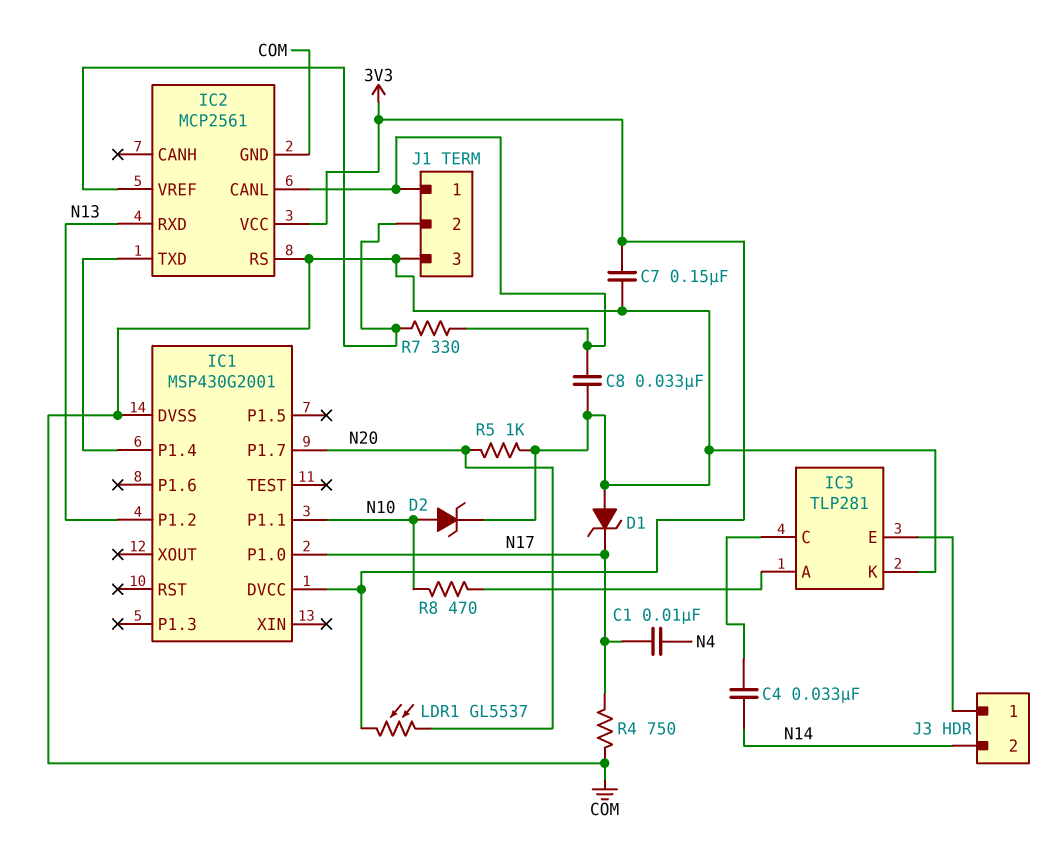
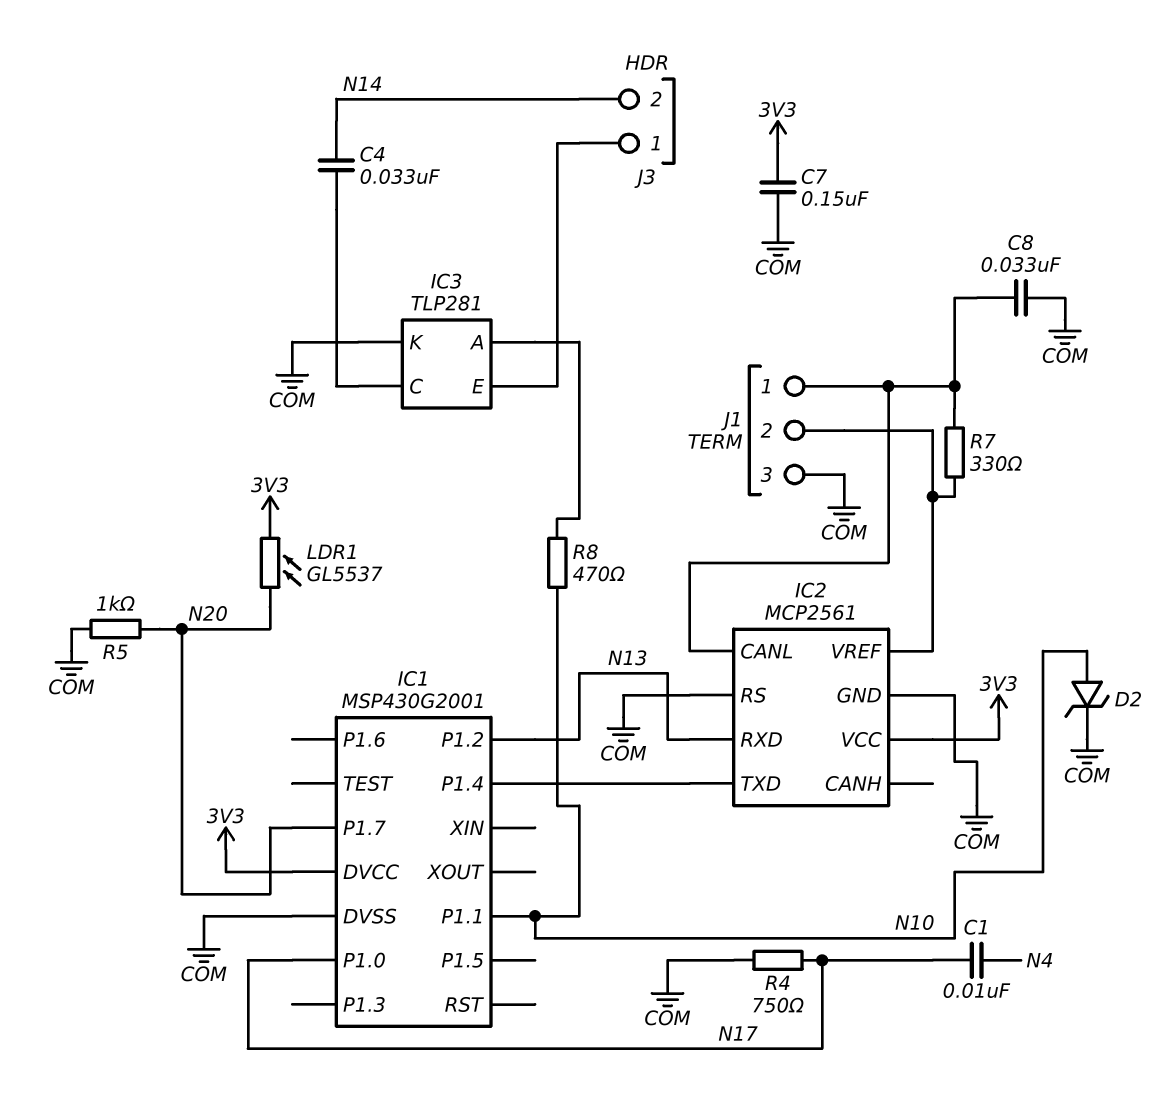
D1: zener (A COM, K N17) -> none

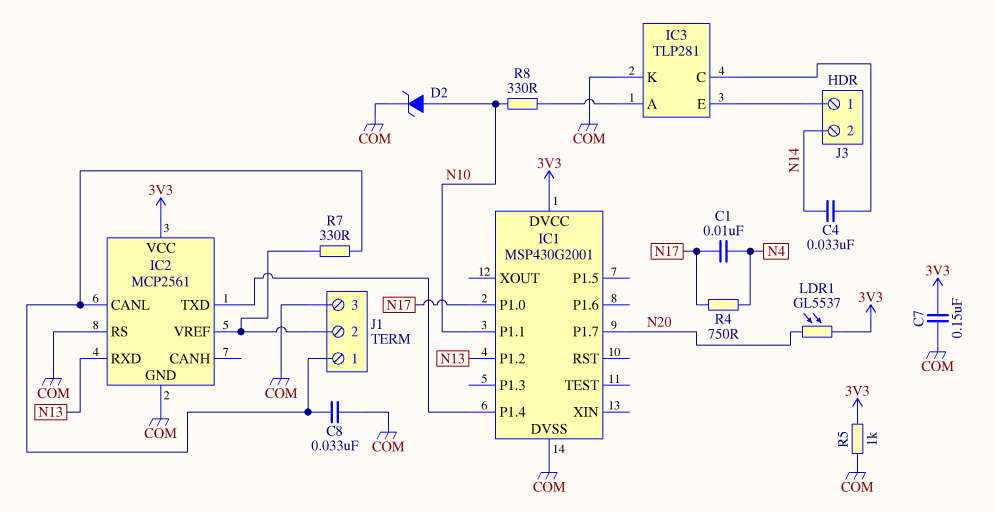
R4: 750 (COM, N17) -> 750 (N4, N17)
R5: 1k (COM, N20) -> 1k (3V3, COM)
R8: 470 (IC3/A, N10) -> 330 (IC3/A, N10)

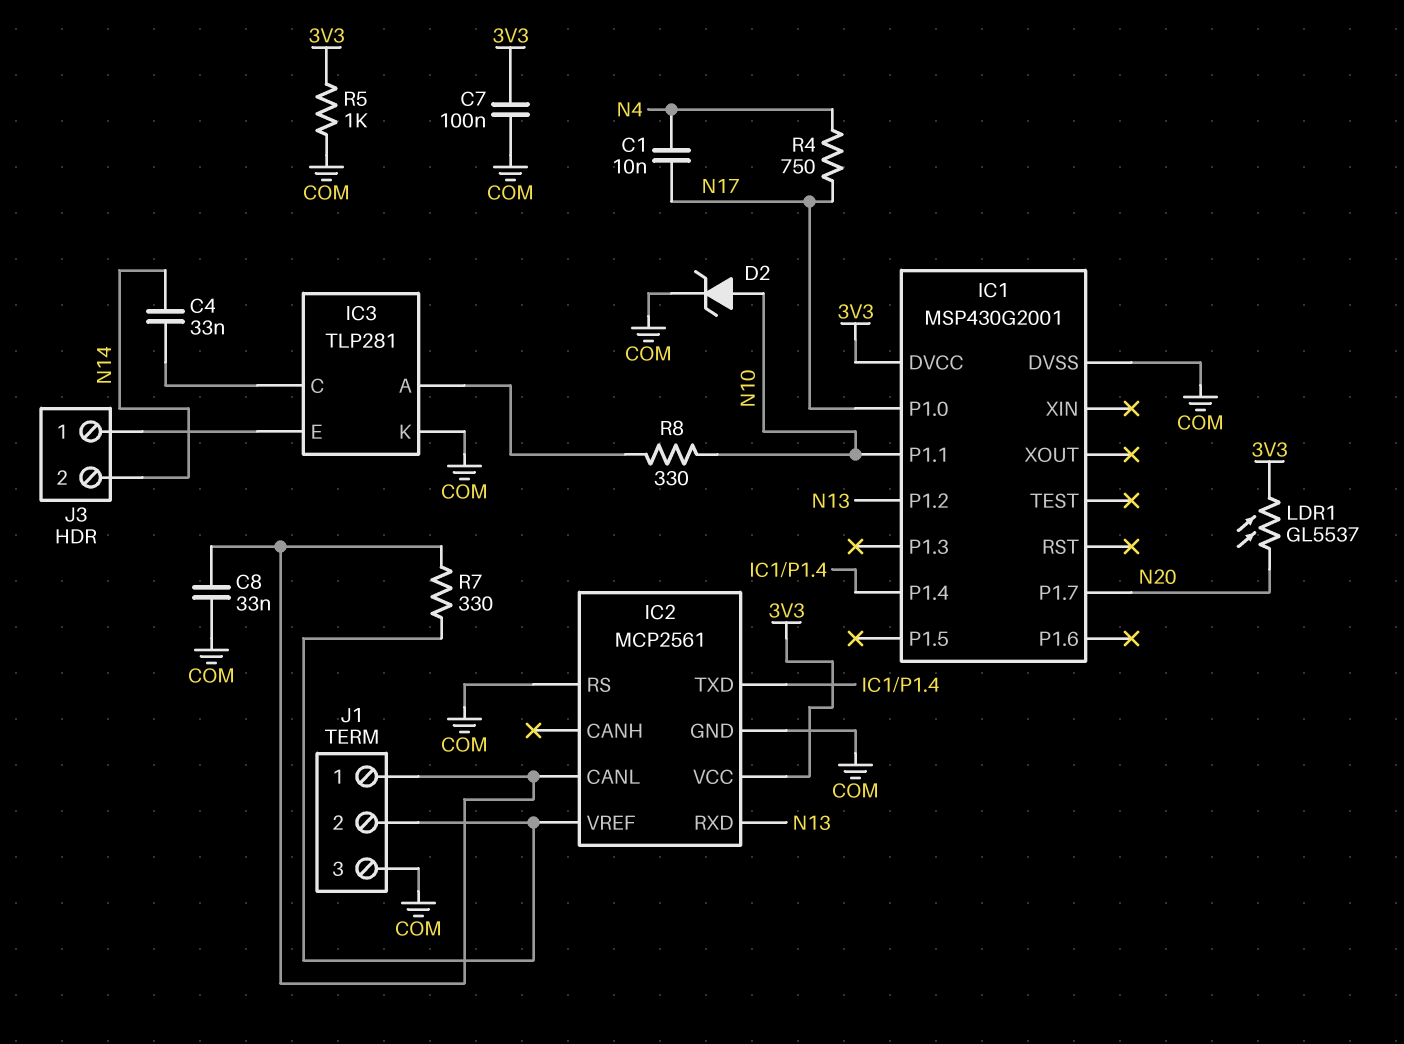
C7: 150nF (3V3, COM) -> 100nF (3V3, COM)

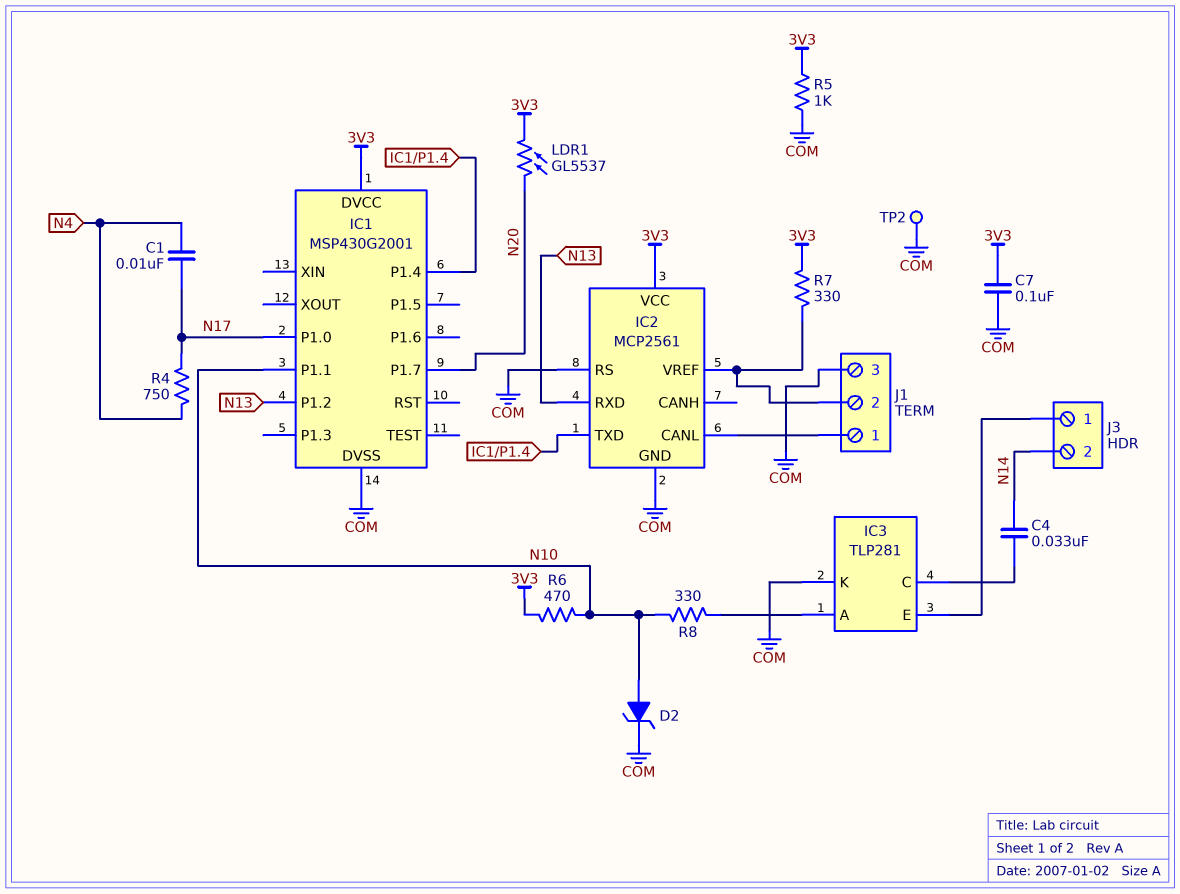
C8: 33nF (COM, IC2/CANL) -> none
R6: none -> 470 (3V3, N10)
R7: 330 (IC2/CANL, IC2/VREF) -> 330 (3V3, IC2/VREF)
TP2: none -> test point (COM)

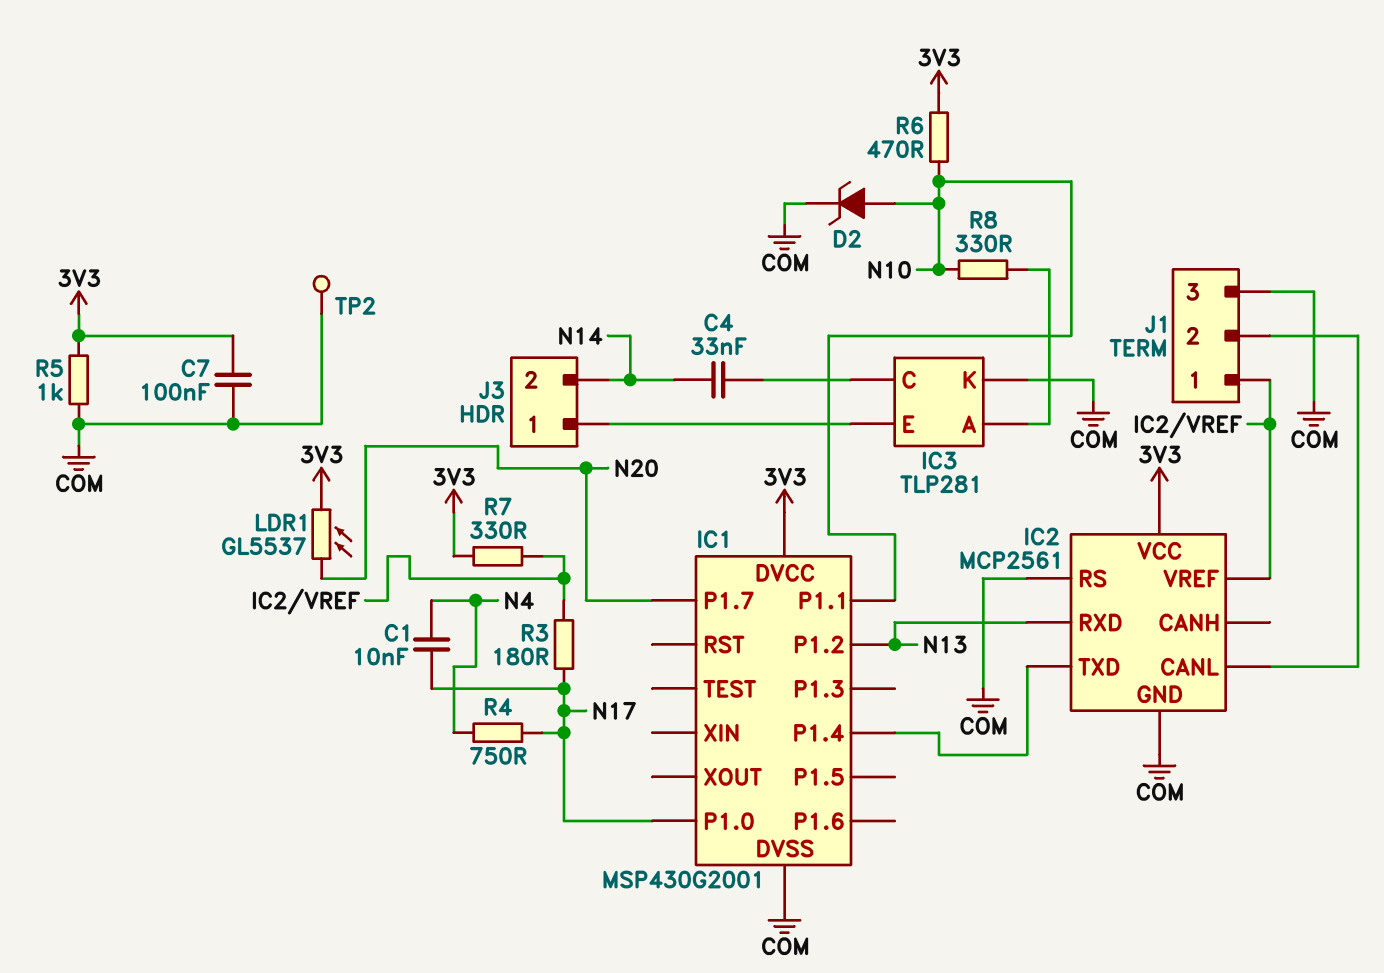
J1 pin 1: IC2/CANL -> IC2/VREF
J1 pin 2: IC2/VREF -> IC2/CANL
R3: none -> 180 (IC2/VREF, N17)

